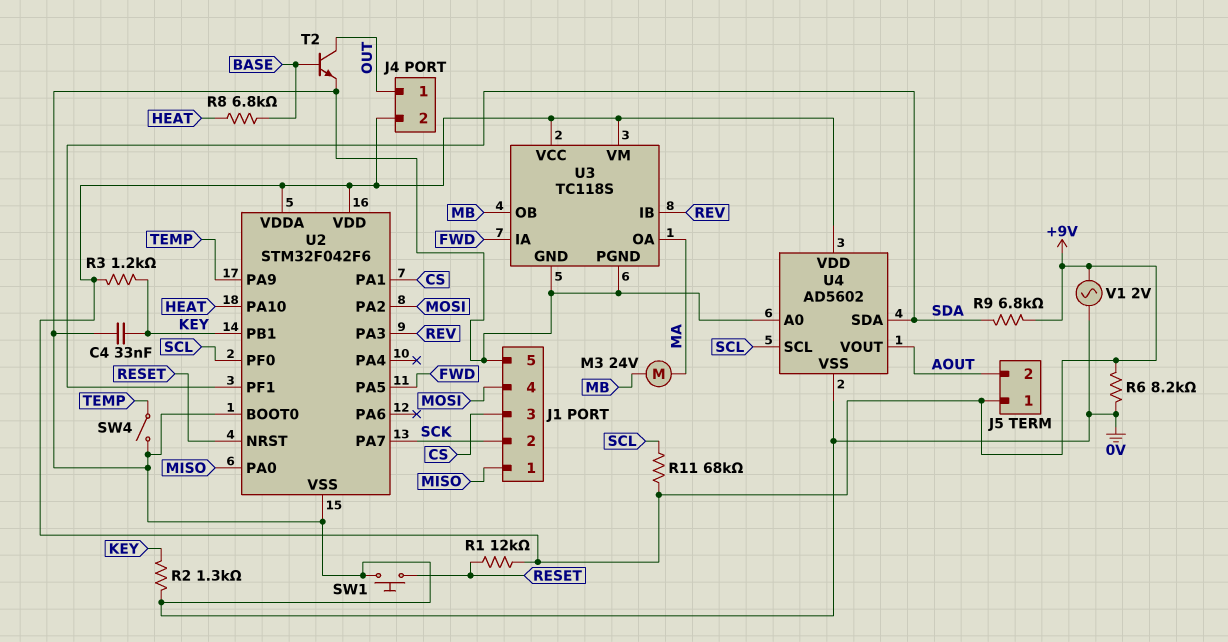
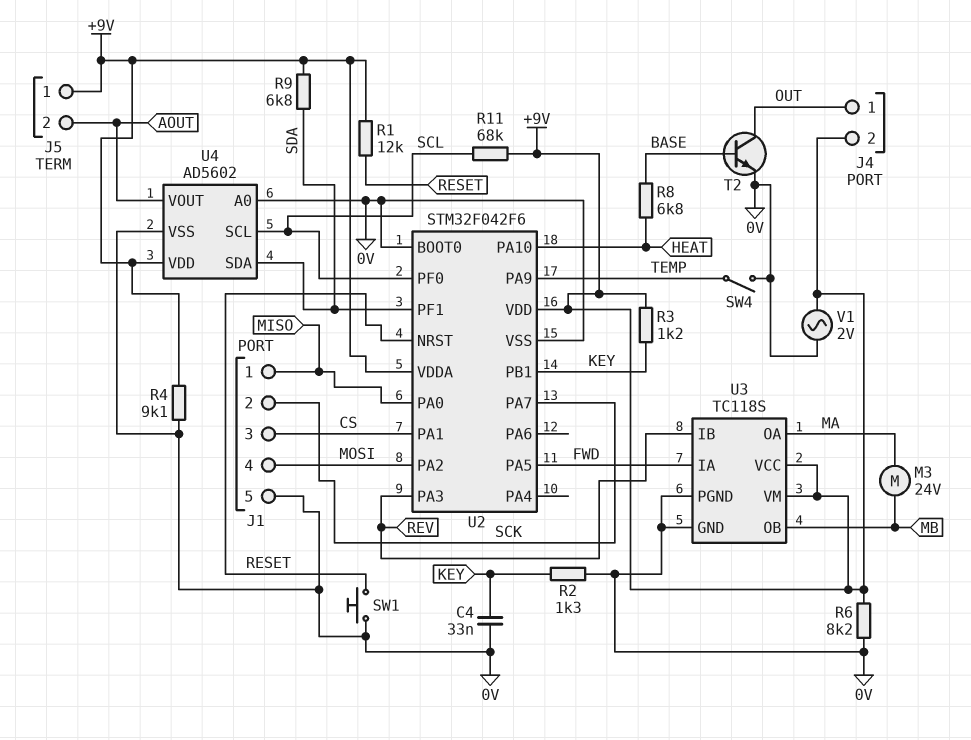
R4: none -> 9.1k (+9V, 0V)

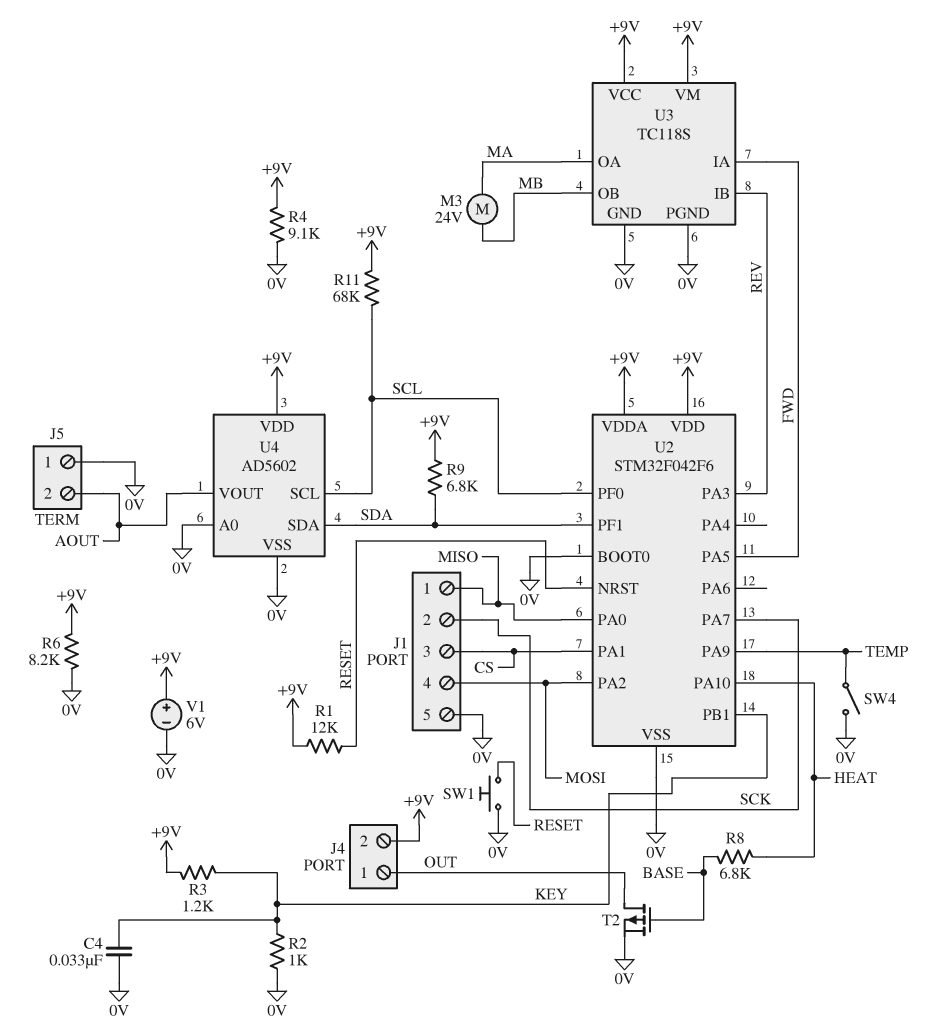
J5 pin 1: +9V -> 0V
R2: 1.3k (0V, KEY) -> 1k (0V, KEY)
T2: NPN (B BASE, C OUT, E 0V) -> PMOS (G BASE, D OUT, S 0V)
V1: AC 2V (+9V, 0V) -> 6V (plus +9V, minus 0V)

